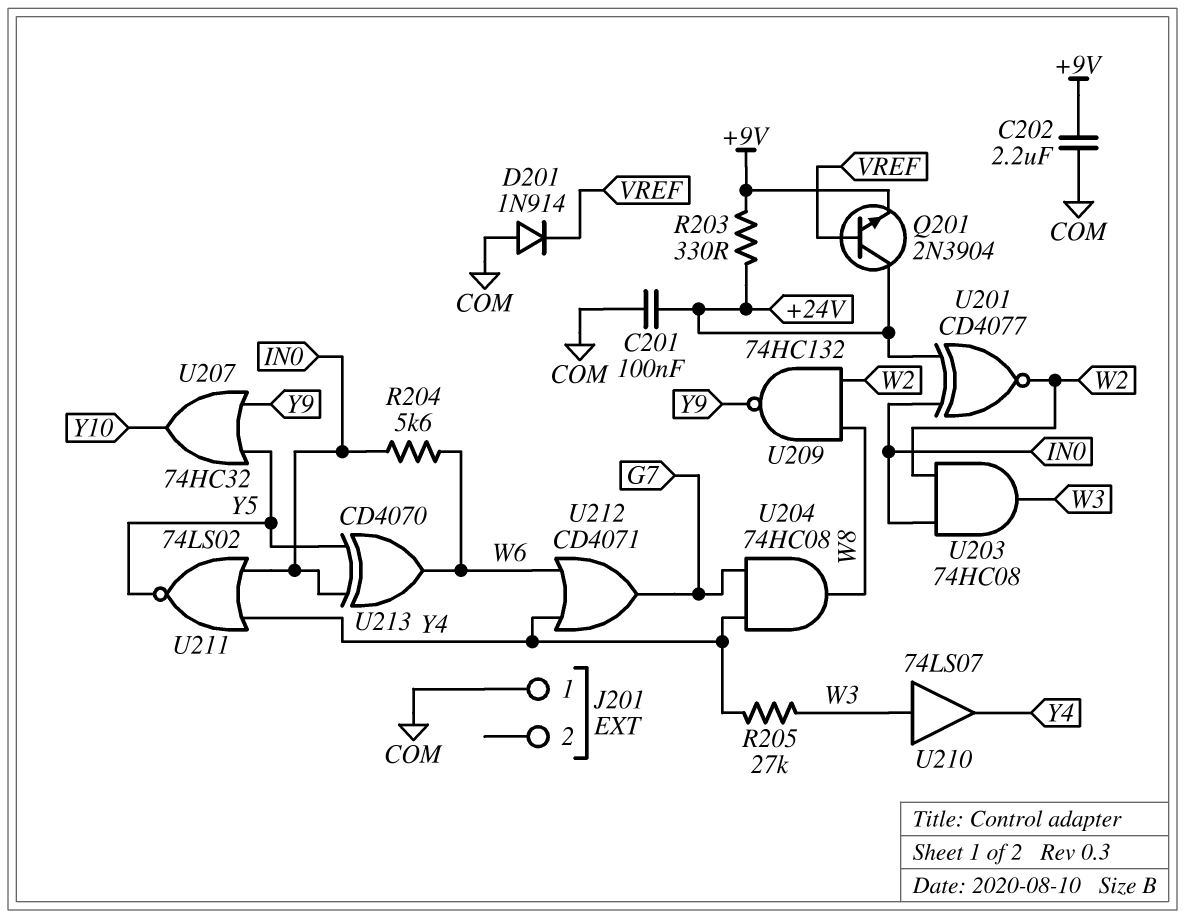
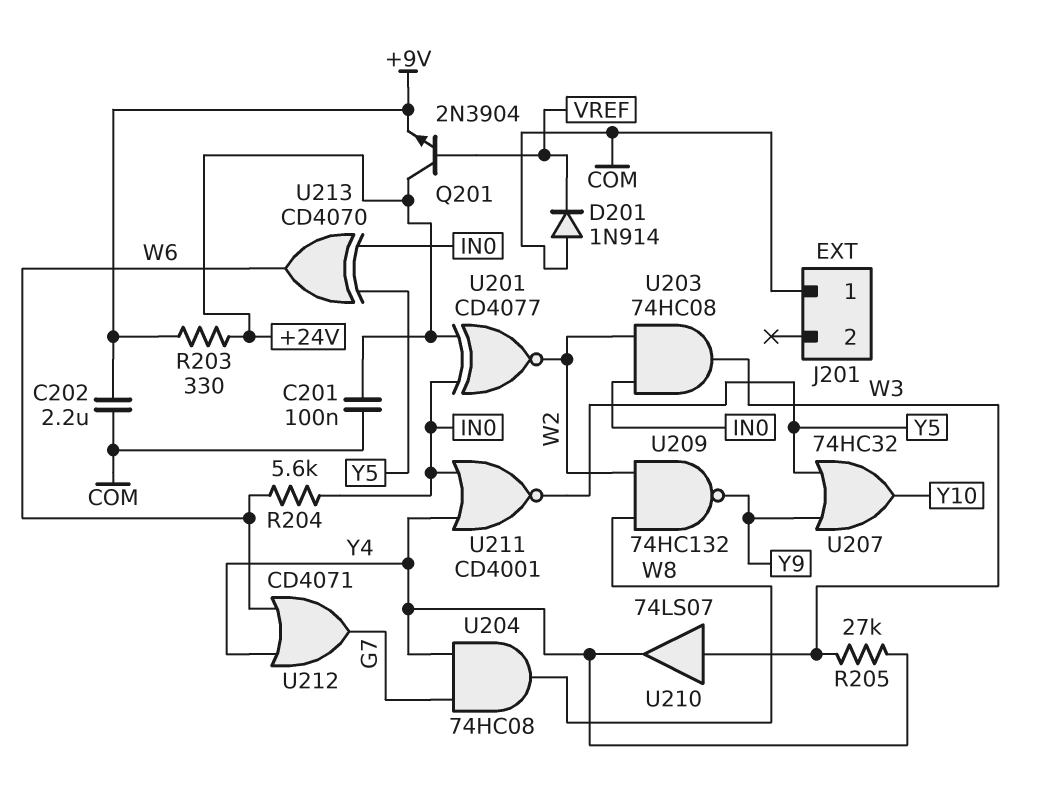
U211: NOR 74LS02 (in IN0, in Y4, out Y5) -> NOR CD4001 (in IN0, in Y4, out Y5)

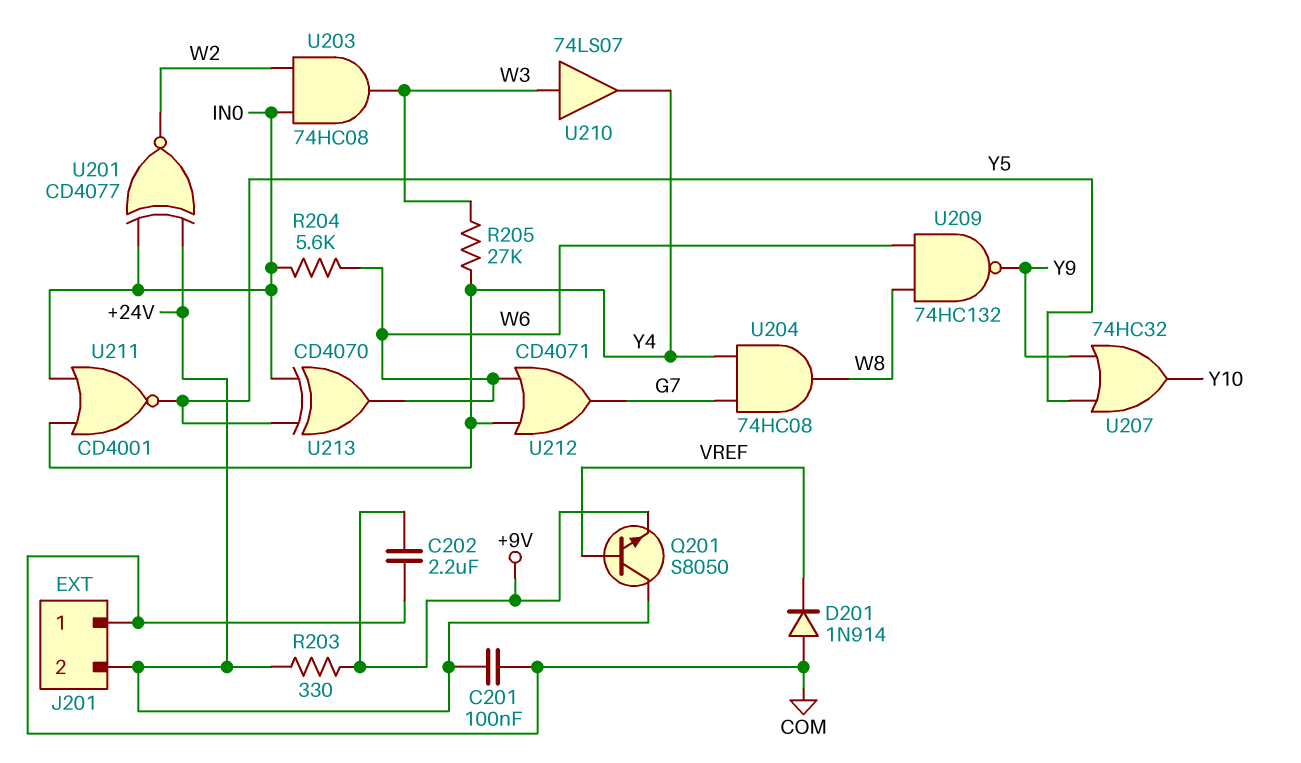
J201 pin 2: none -> +24V
Q201: NPN 2N3904 (B VREF, C +24V, E +9V) -> NPN S8050 (B VREF, C +24V, E +9V)
U209: NAND 74HC132 (in W2, in W8, out Y9) -> NAND 74HC132 (in W6, in W8, out Y9)

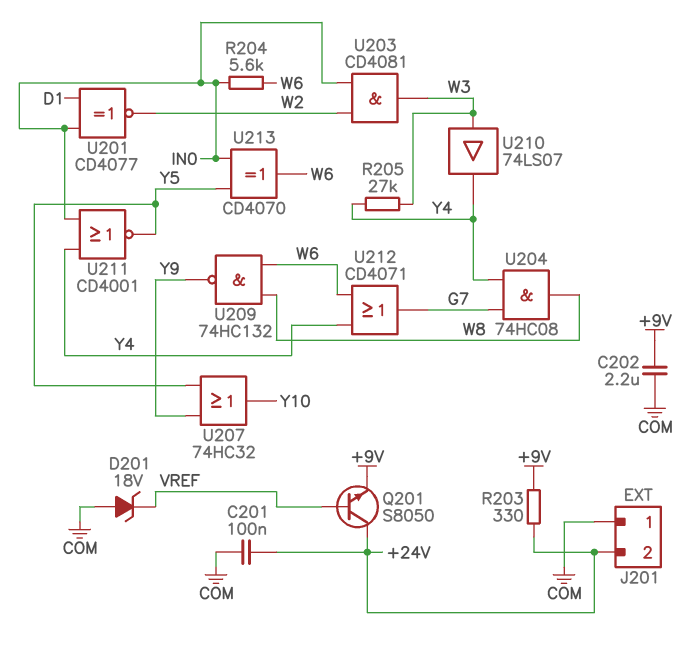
D201: diode 1N914 (A COM, K VREF) -> zener 18V (A COM, K VREF)
U201: XNOR CD4077 (in +24V, in IN0, out W2) -> XNOR CD4077 (in D1, in IN0, out W2)
U203: AND 74HC08 (in IN0, in W2, out W3) -> AND CD4081 (in IN0, in W2, out W3)

